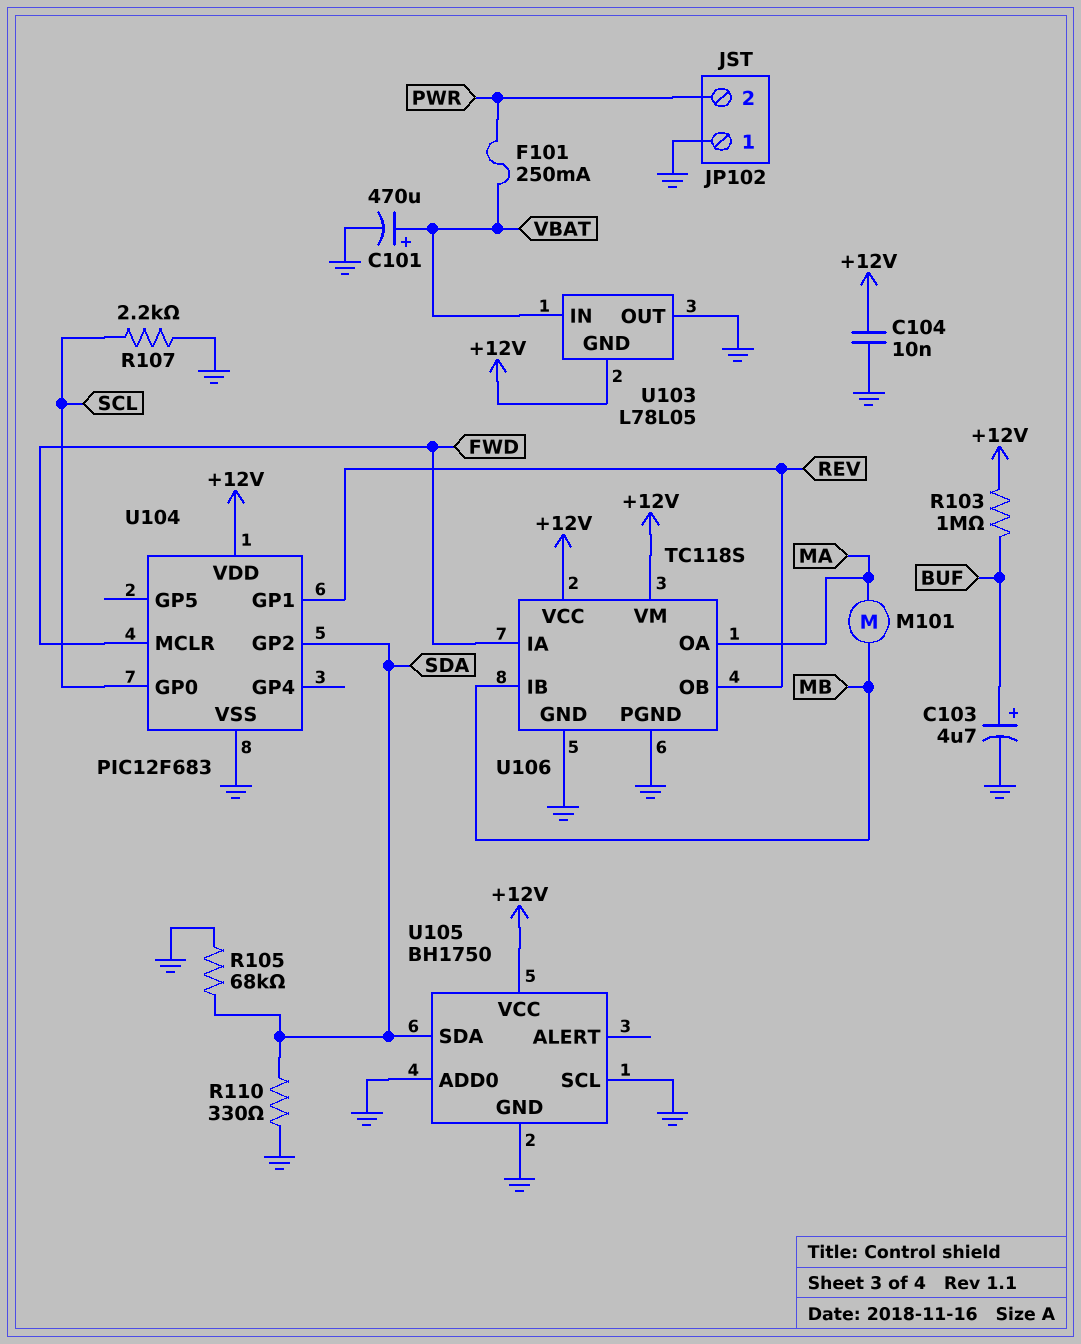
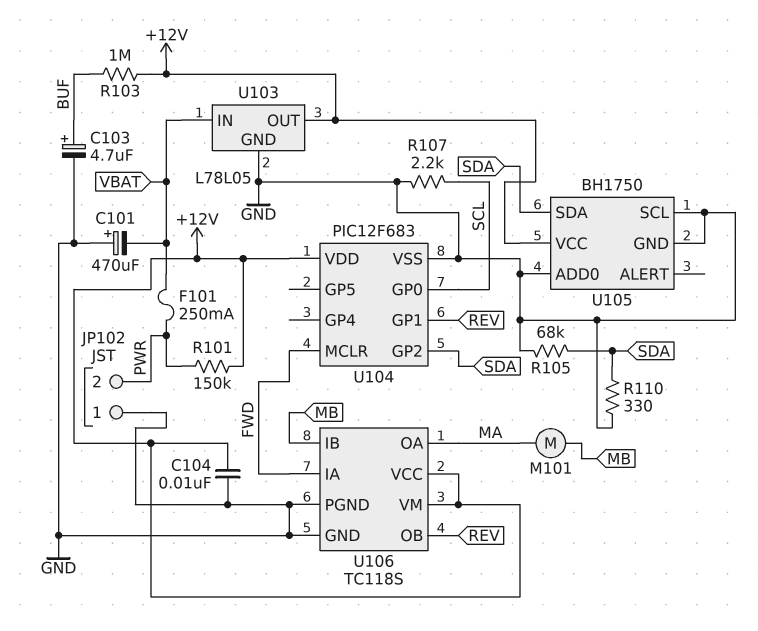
C101: 470uF (plus VBAT, minus GND) -> 470uF (plus GND, minus VBAT)
R101: none -> 150k (+12V, PWR)
U103 pin GND: +12V -> GND
U103 pin OUT: GND -> +12V

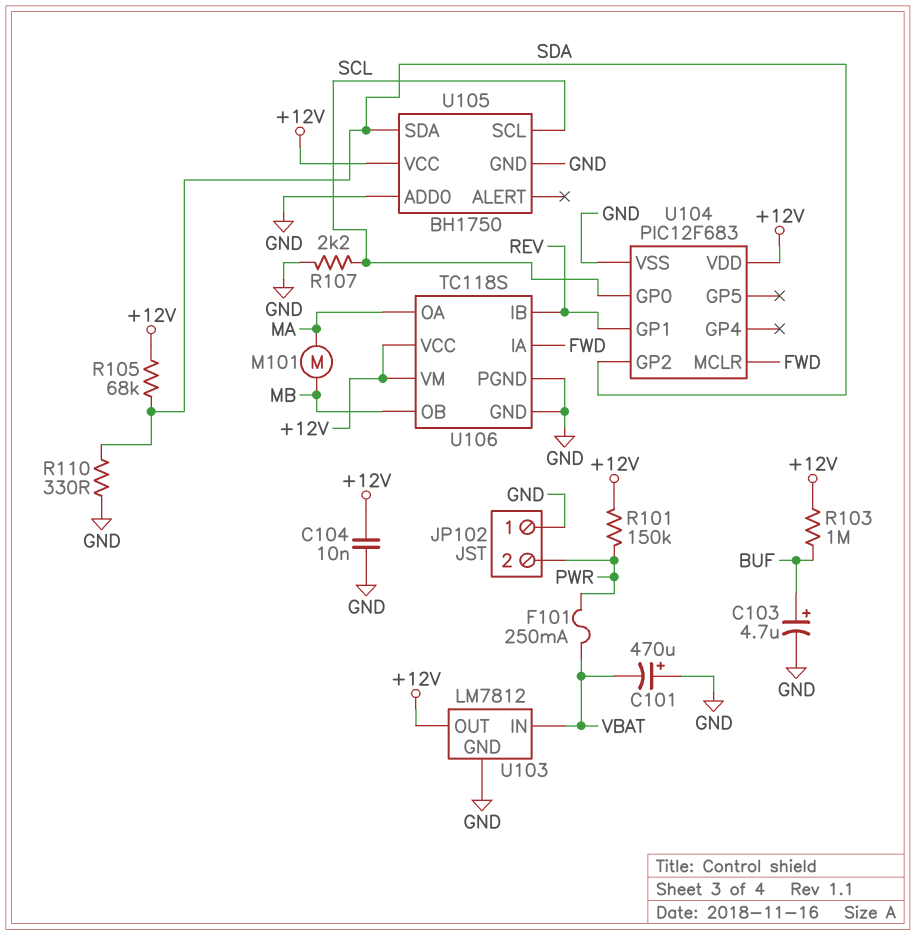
R105: 68k (GND, SDA) -> 68k (+12V, SDA)
U103: L78L05 -> LM7812
U105 pin SCL: GND -> SCL
U106 pin IB: MB -> REV
U106 pin OB: REV -> MB

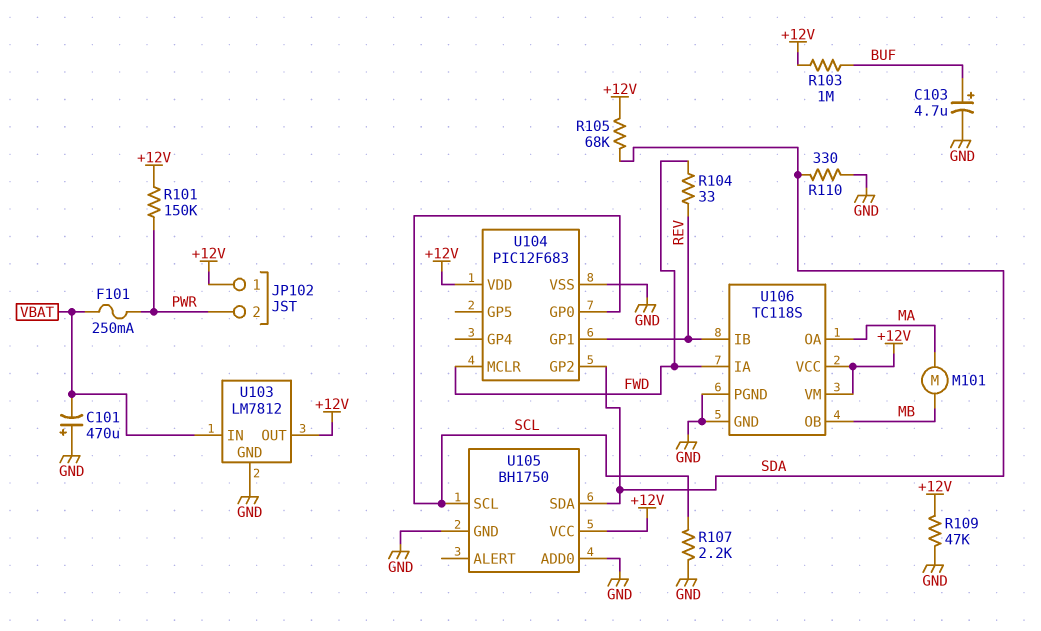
C104: 10nF (+12V, GND) -> none
JP102 pin 1: GND -> +12V
R104: none -> 33 (FWD, REV)
R109: none -> 47k (+12V, GND)

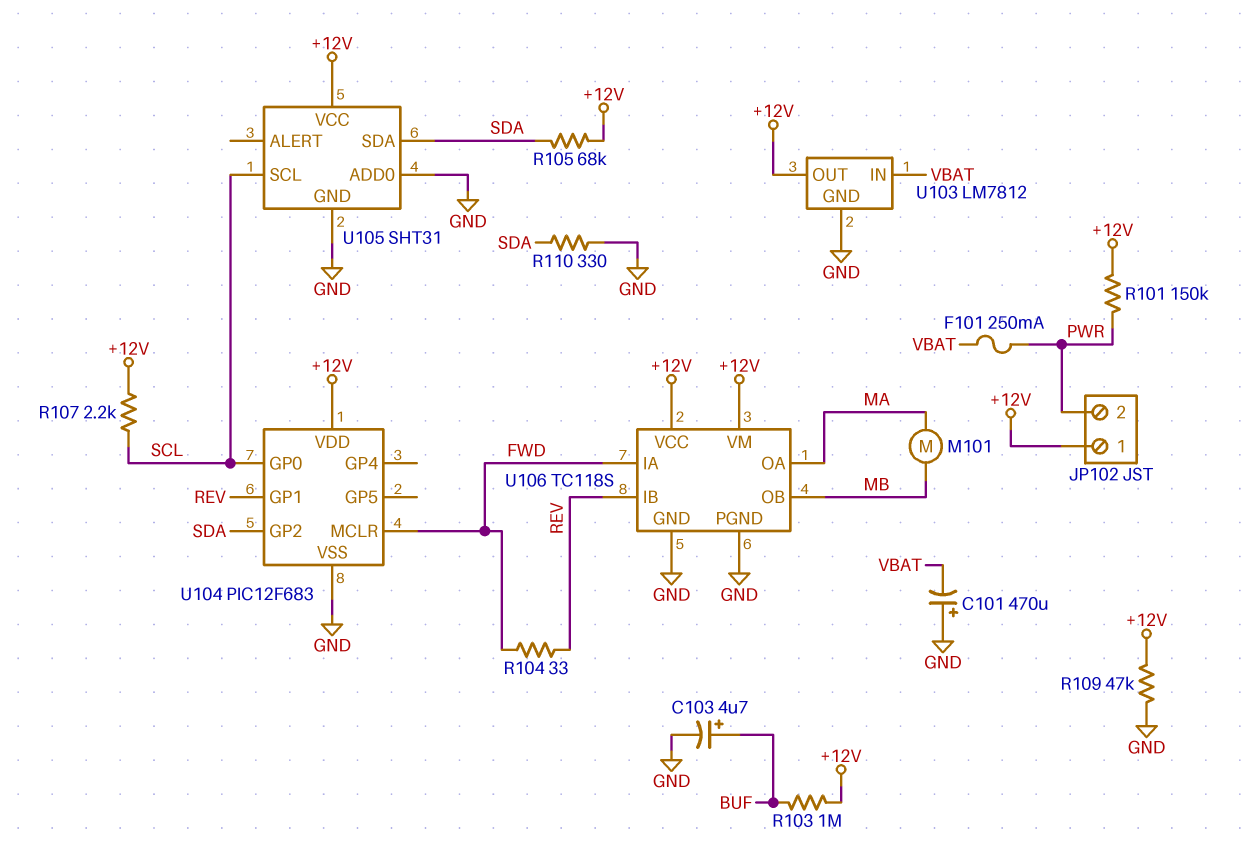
R107: 2.2k (GND, SCL) -> 2.2k (+12V, SCL)
U105: BH1750 -> SHT31

